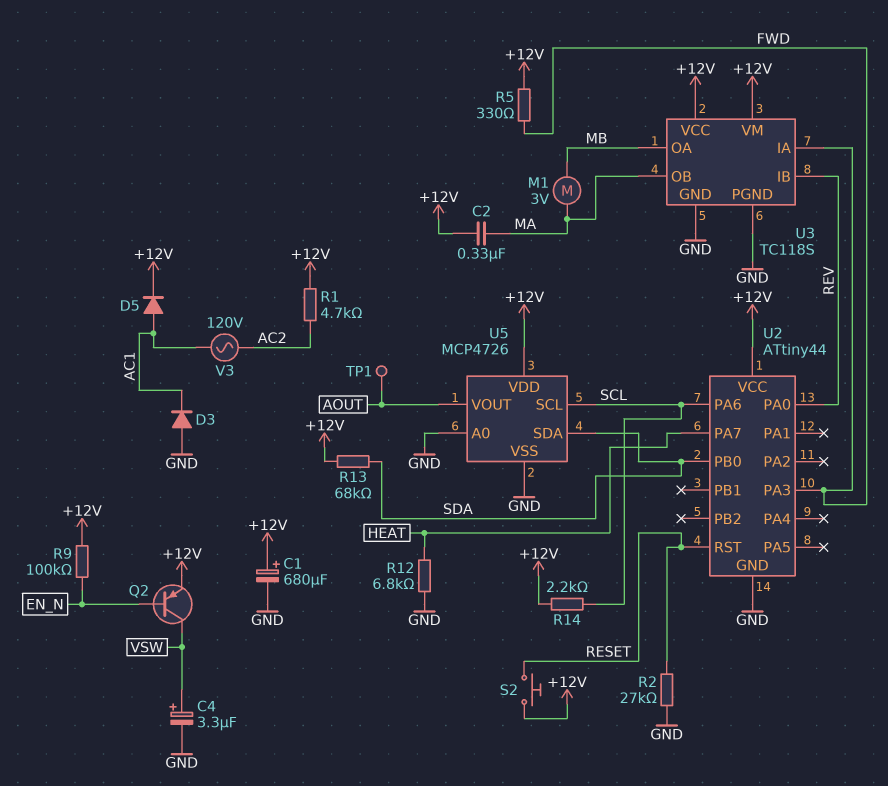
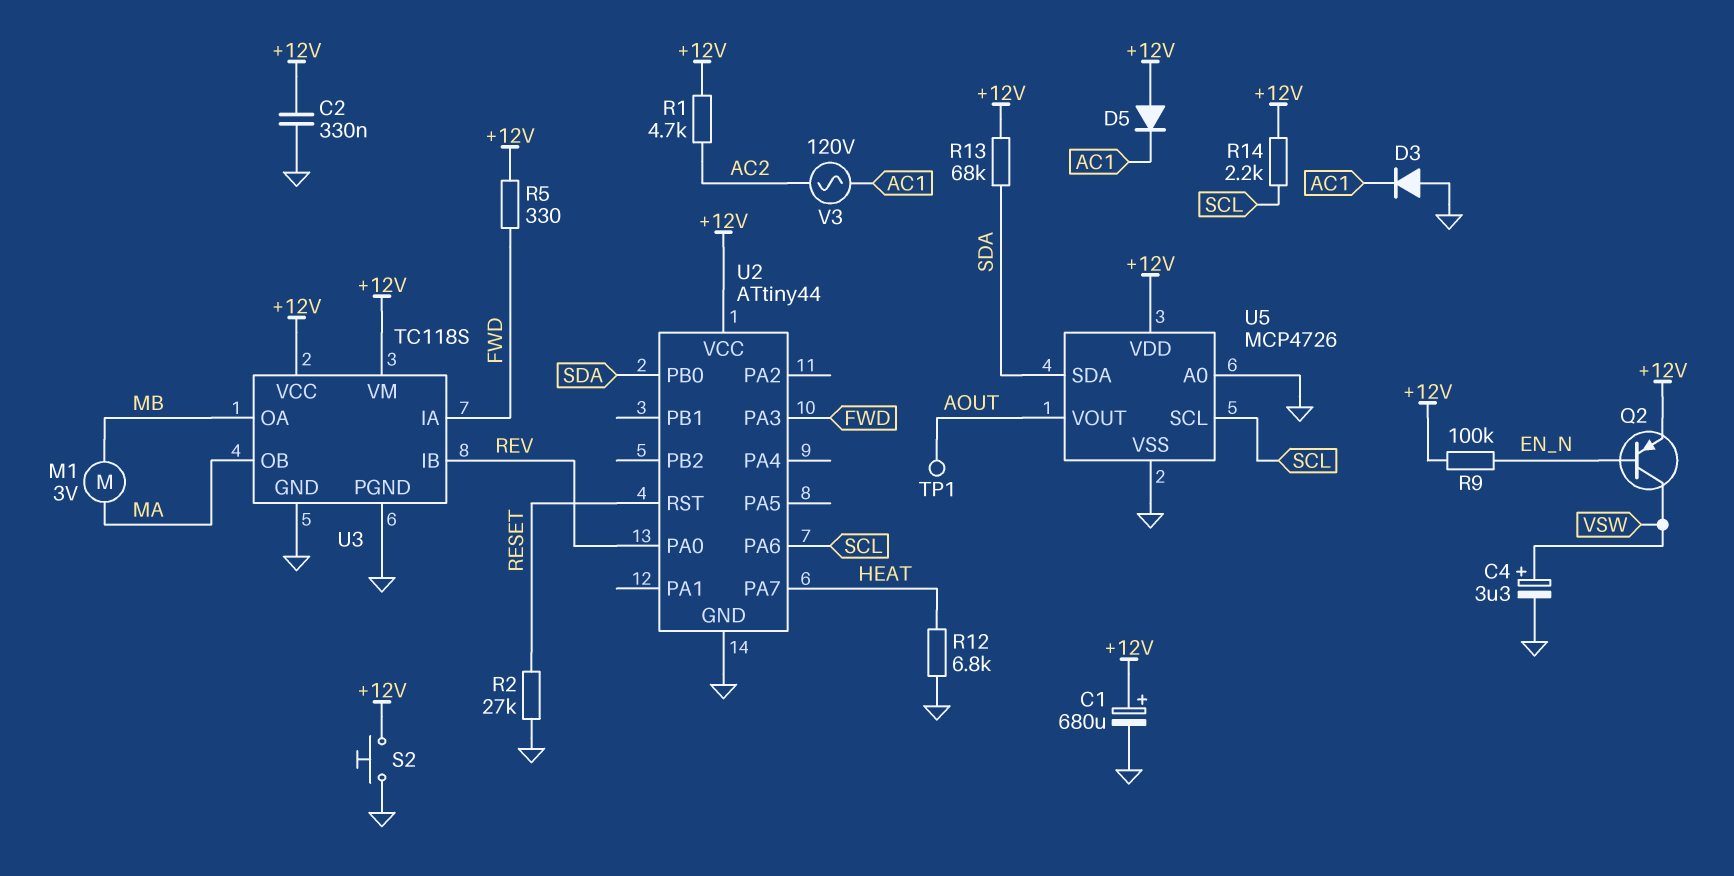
C2: 330nF (+12V, MA) -> 330nF (+12V, GND)
D5: diode (A AC1, K +12V) -> diode (A +12V, K AC1)
S2: button (+12V, RESET) -> button (+12V, GND)

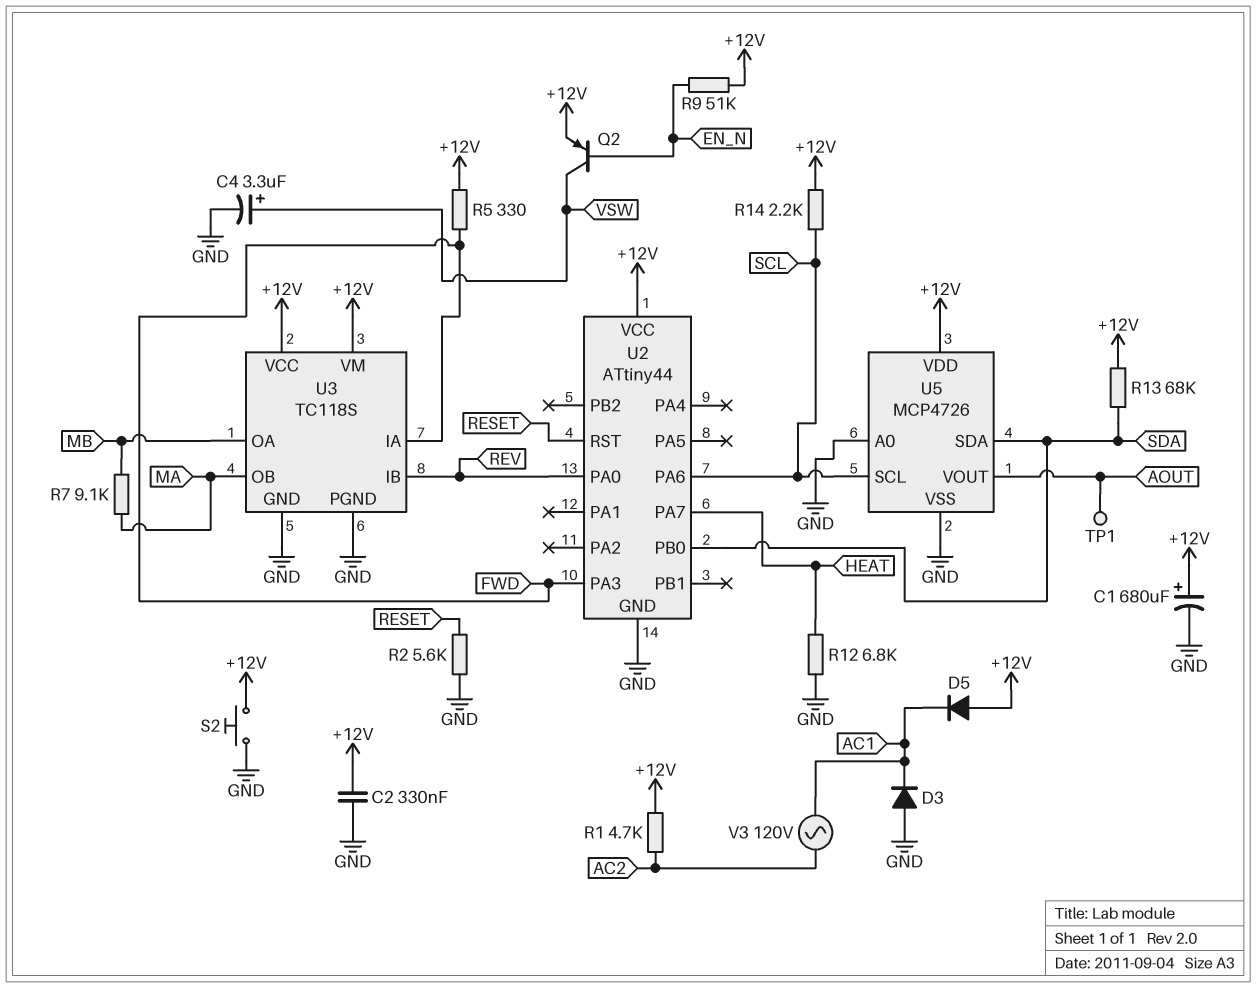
M1: motor 3V (MA, MB) -> none
R2: 27k (GND, RESET) -> 5.6k (GND, RESET)
R7: none -> 9.1k (MA, MB)
R9: 100k (+12V, EN_N) -> 51k (+12V, EN_N)

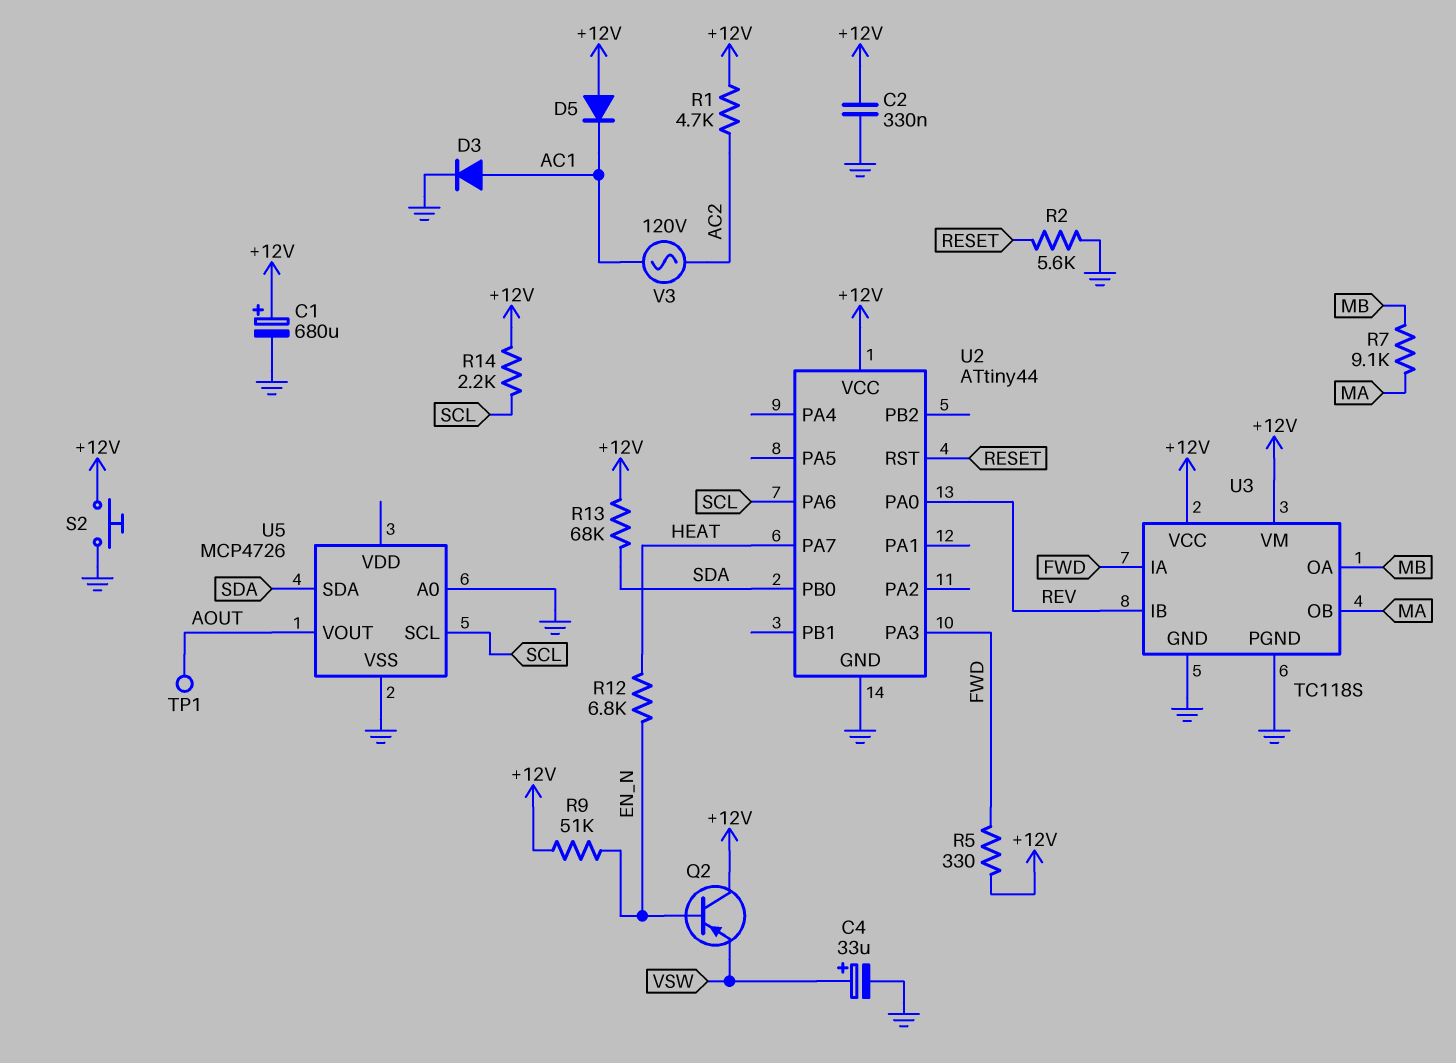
C4: 3.3uF (plus VSW, minus GND) -> 33uF (plus VSW, minus GND)
D3: diode (A GND, K AC1) -> diode (A AC1, K GND)
Q2: PNP (B EN_N, C VSW, E +12V) -> PNP (B EN_N, C +12V, E VSW)
R12: 6.8k (GND, HEAT) -> 6.8k (EN_N, HEAT)
U5 pin VDD: +12V -> none

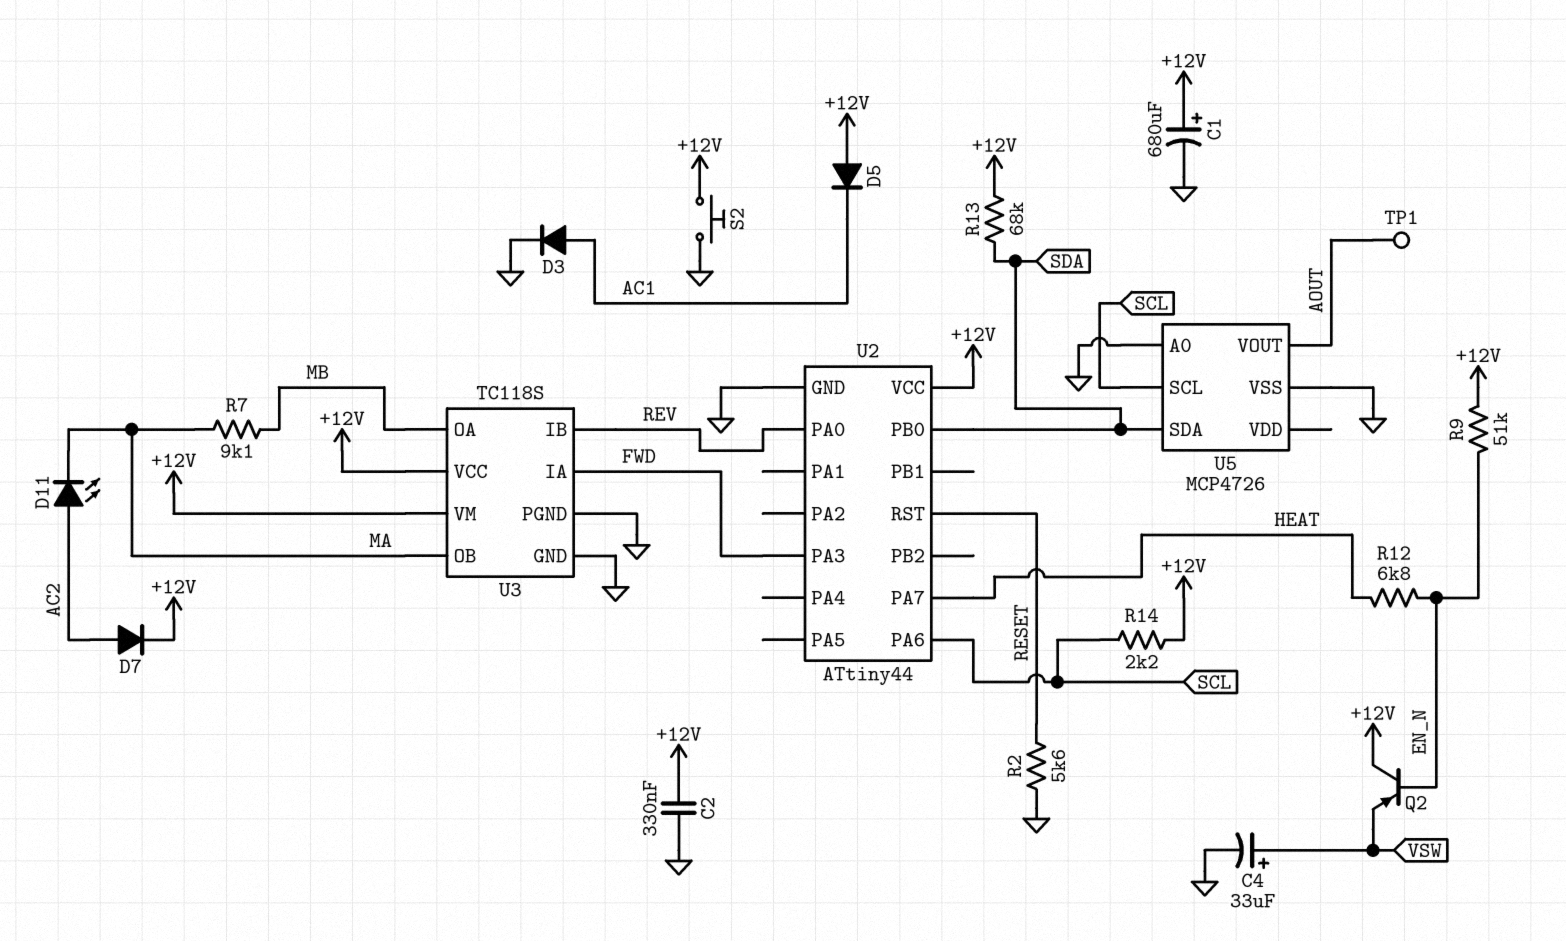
D7: none -> diode (A AC2, K +12V)
D11: none -> LED (A AC2, K MA)
R1: 4.7k (+12V, AC2) -> none
R5: 330 (+12V, FWD) -> none
V3: AC 120V (AC1, AC2) -> none

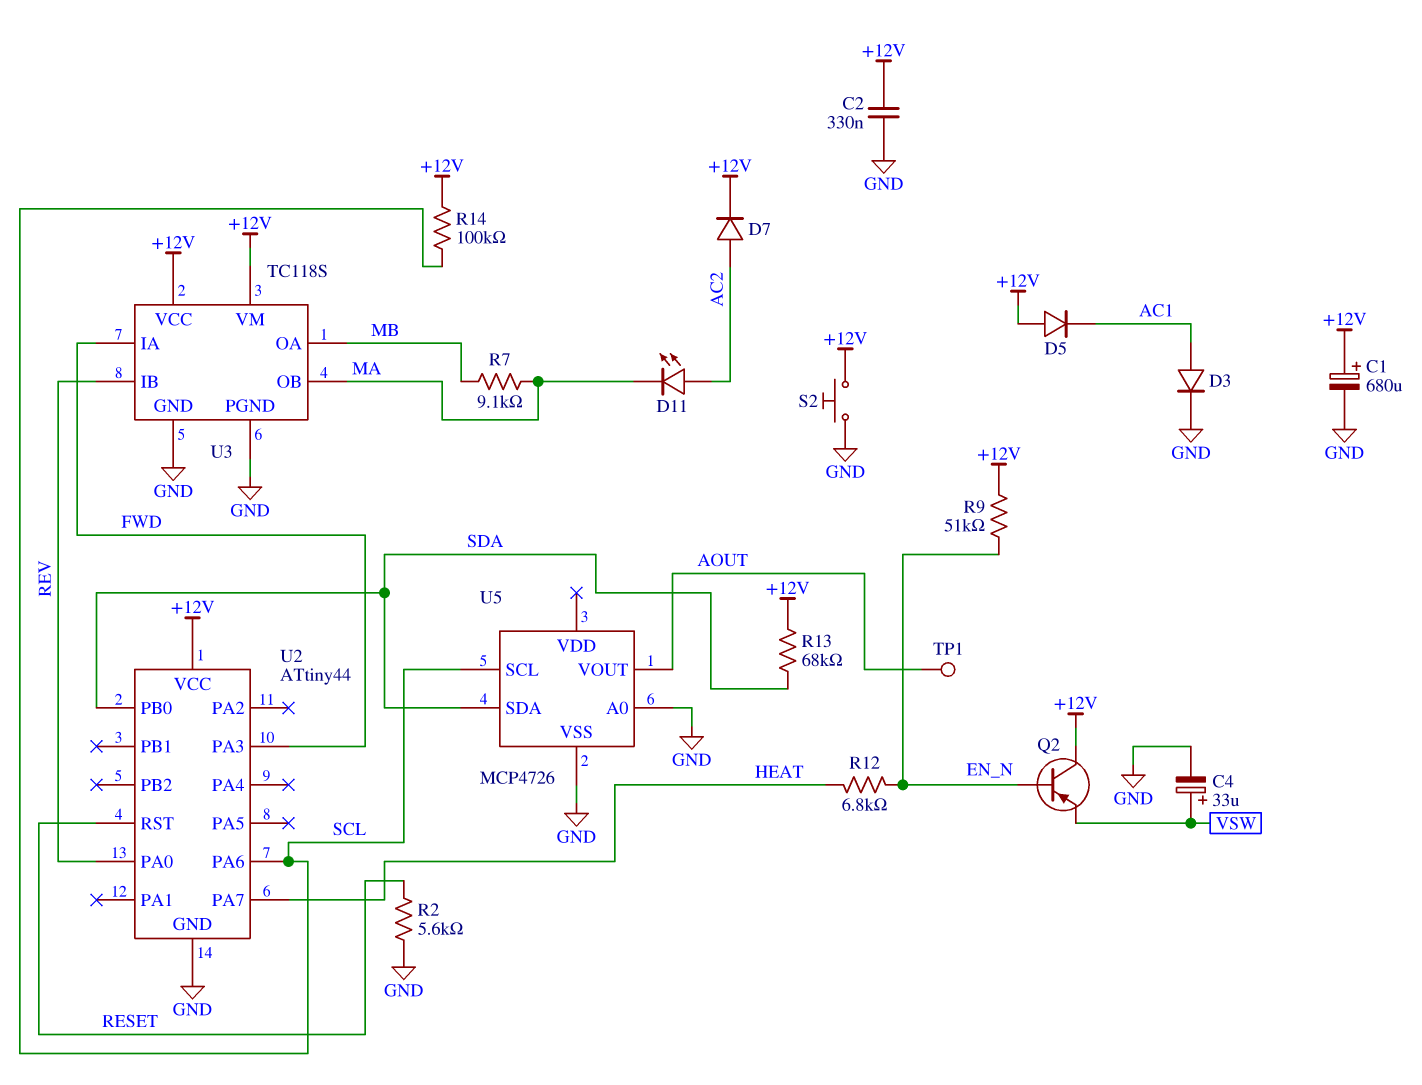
R14: 2.2k (+12V, SCL) -> 100k (+12V, SCL)

